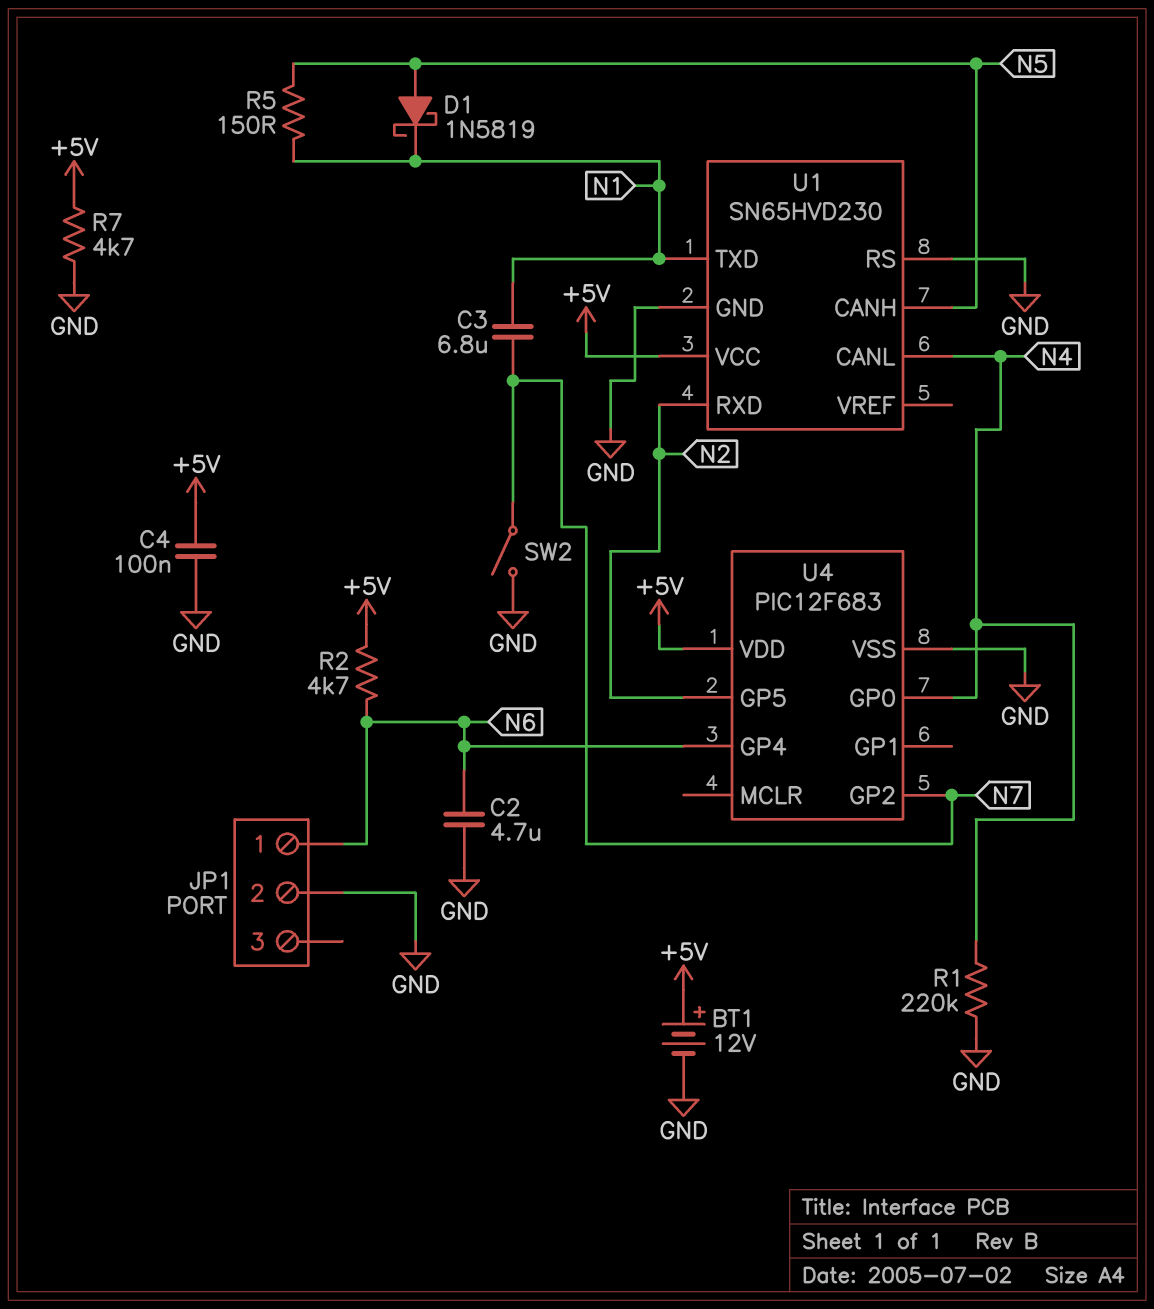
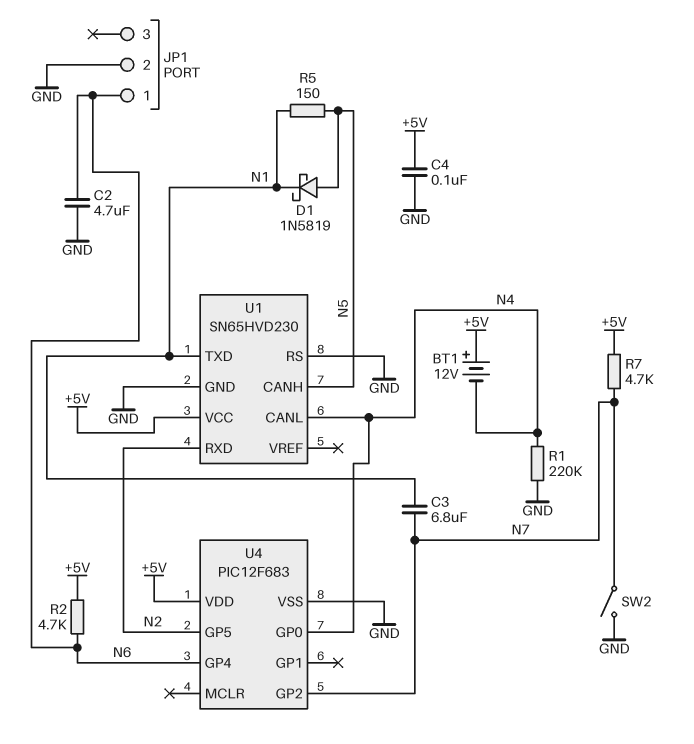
BT1: 12V (plus +5V, minus GND) -> 12V (plus +5V, minus N4)
R7: 4.7k (+5V, GND) -> 4.7k (+5V, N7)

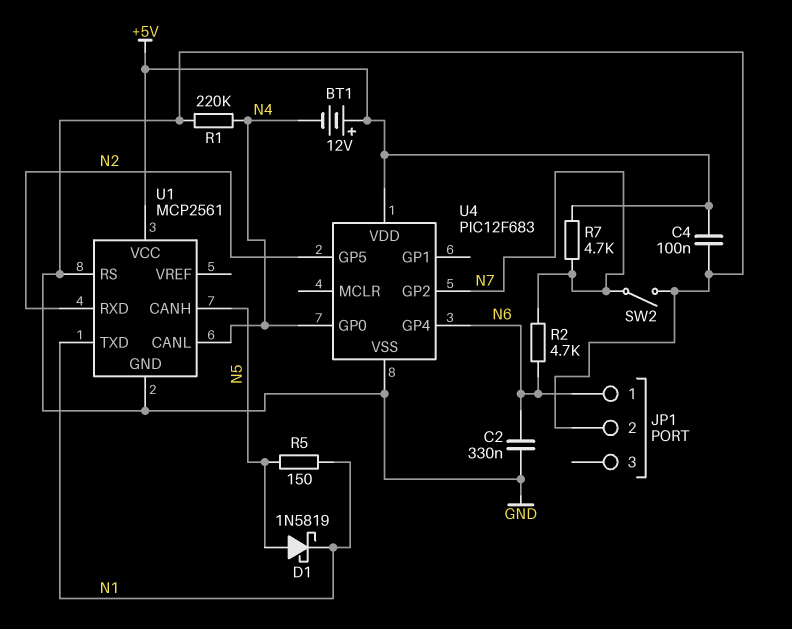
C2: 4.7uF (GND, N6) -> 330nF (GND, N6)
C3: 6.8uF (N1, N7) -> none
R2: 4.7k (+5V, N6) -> 4.7k (N6, N7)
U1: SN65HVD230 -> MCP2561

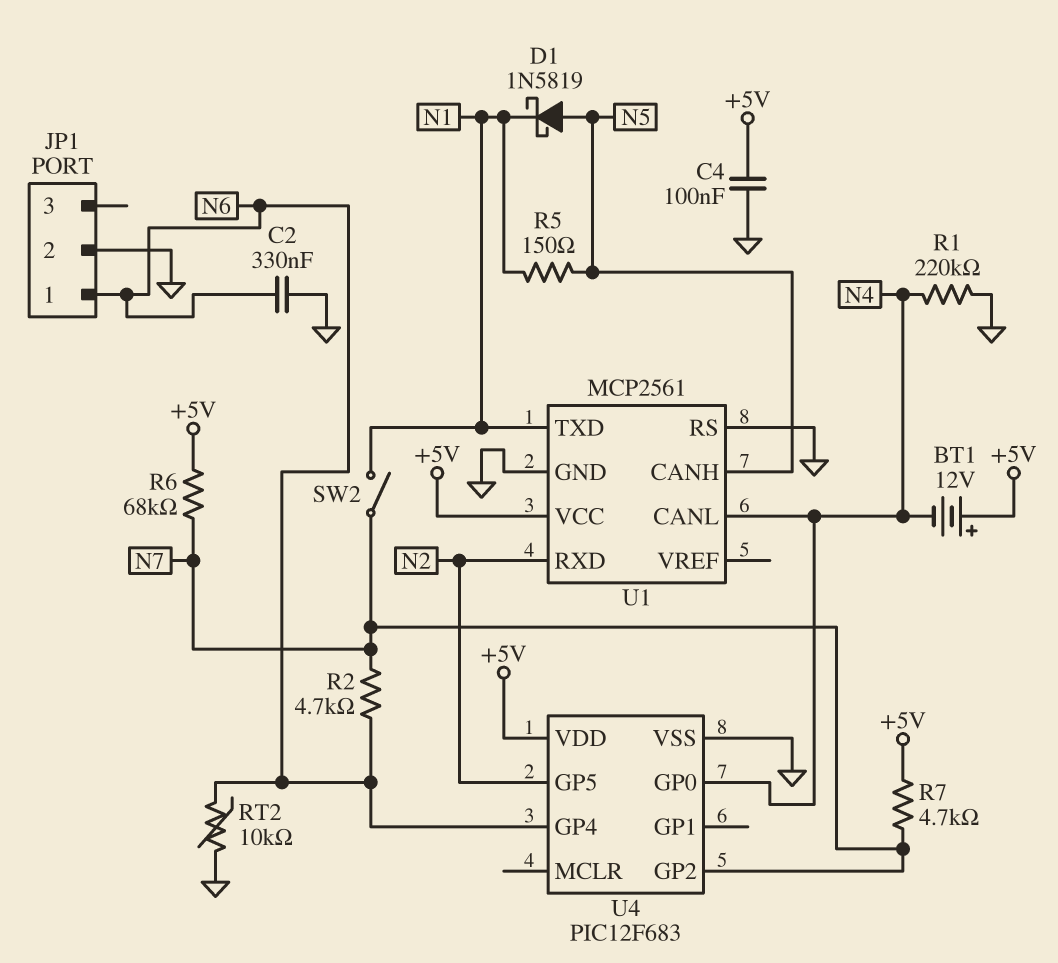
R6: none -> 68k (+5V, N7)
RT2: none -> 10k (GND, N6)
SW2: switch (GND, N7) -> switch (N1, N7)

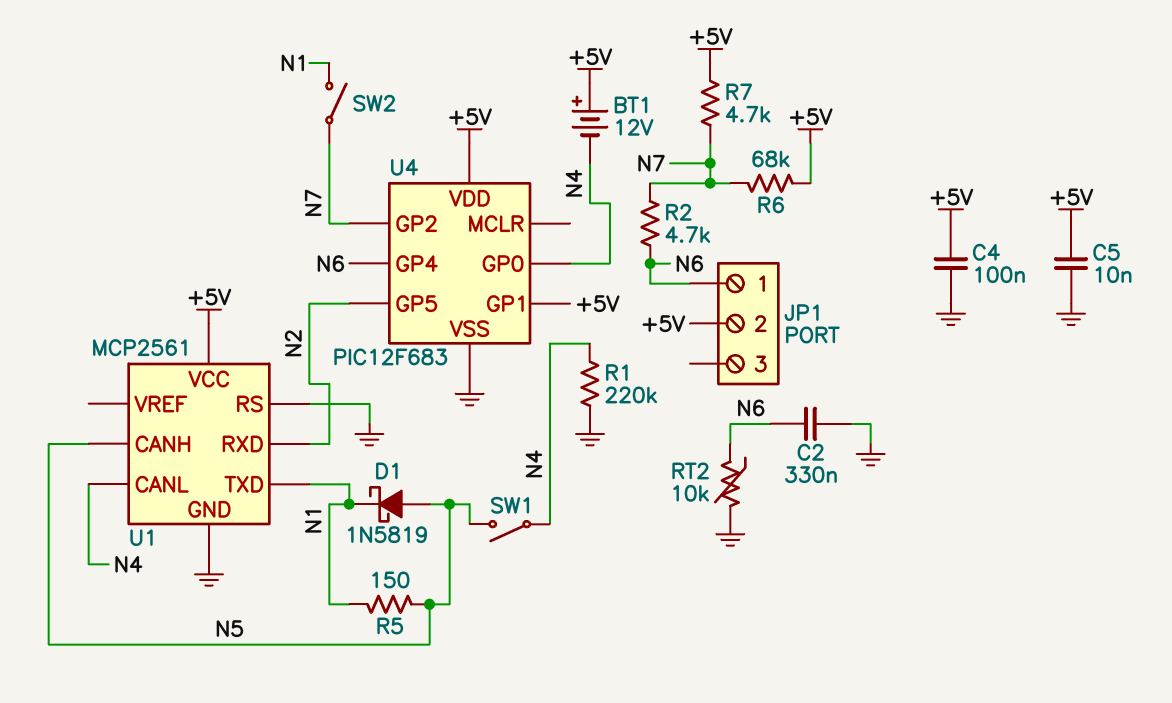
C5: none -> 10nF (+5V, GND)
JP1 pin 2: GND -> +5V
SW1: none -> switch (N4, N5)
U4 pin GP1: none -> +5V

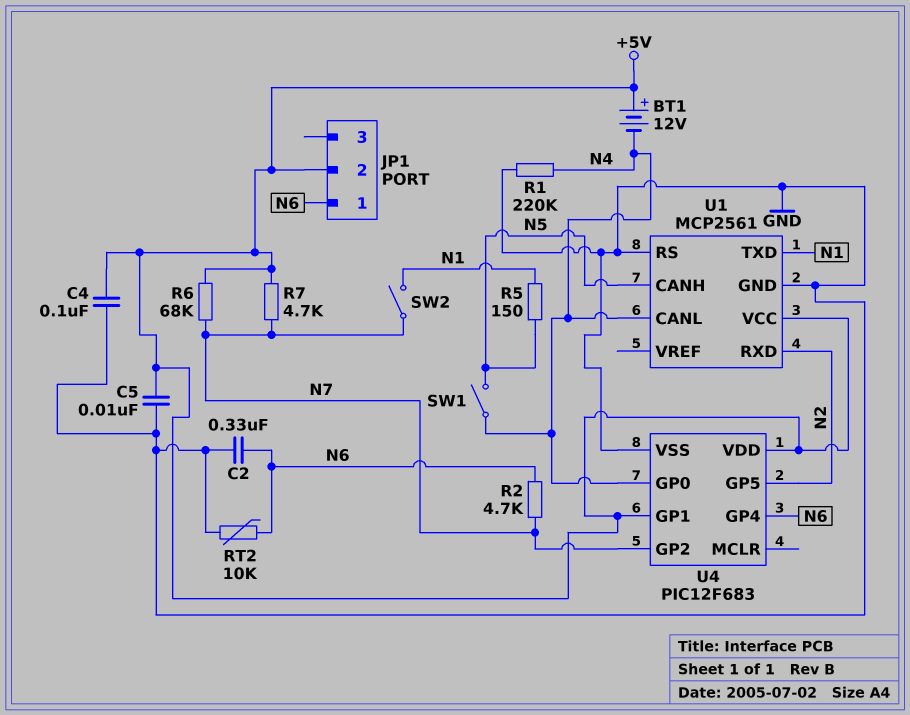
D1: schottky 1N5819 (A N5, K N1) -> none

